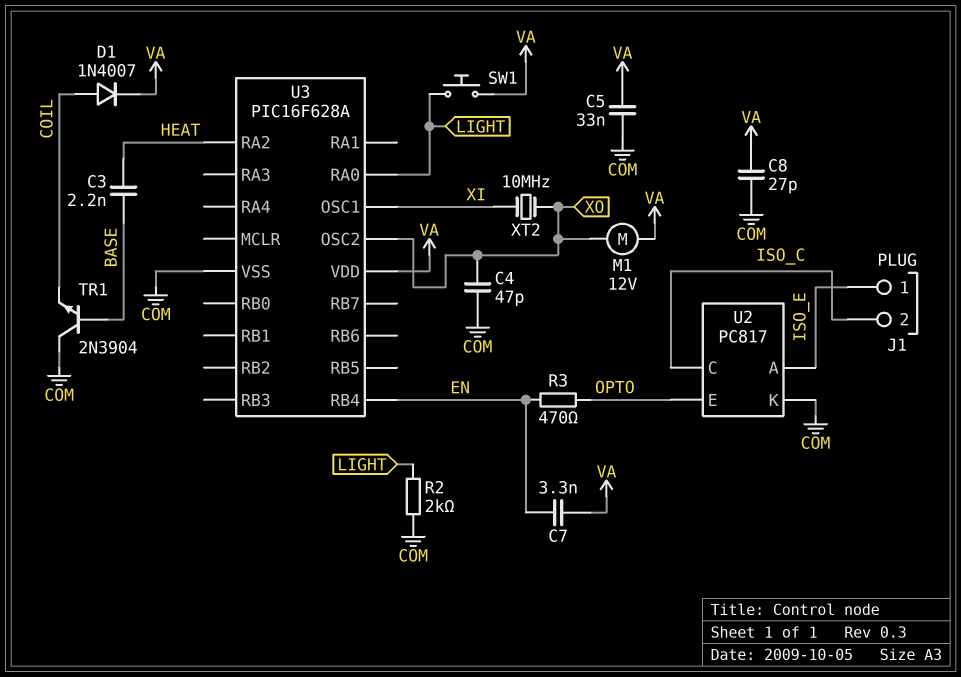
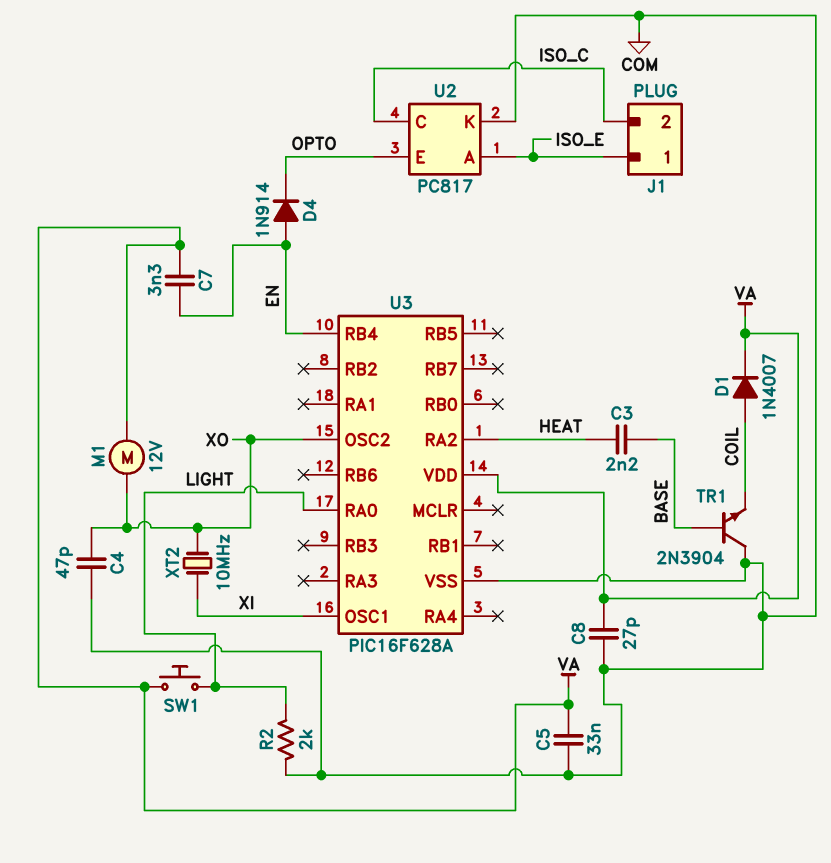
D4: none -> diode 1N914 (A EN, K OPTO)
R3: 470 (EN, OPTO) -> none

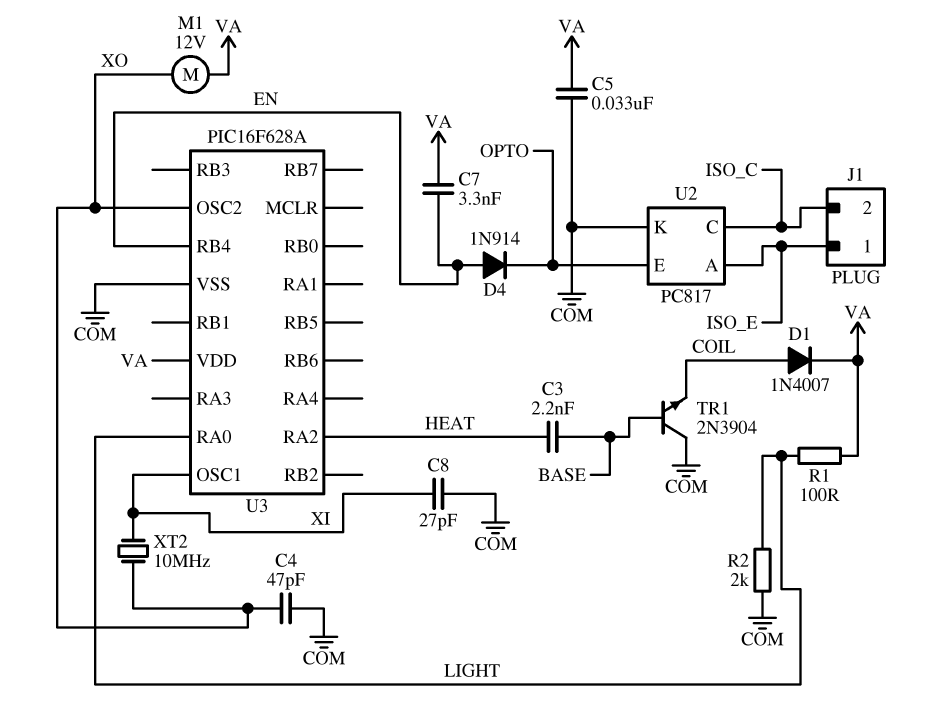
C8: 27pF (COM, VA) -> 27pF (COM, XI)
R1: none -> 100 (LIGHT, VA)
SW1: button (LIGHT, VA) -> none

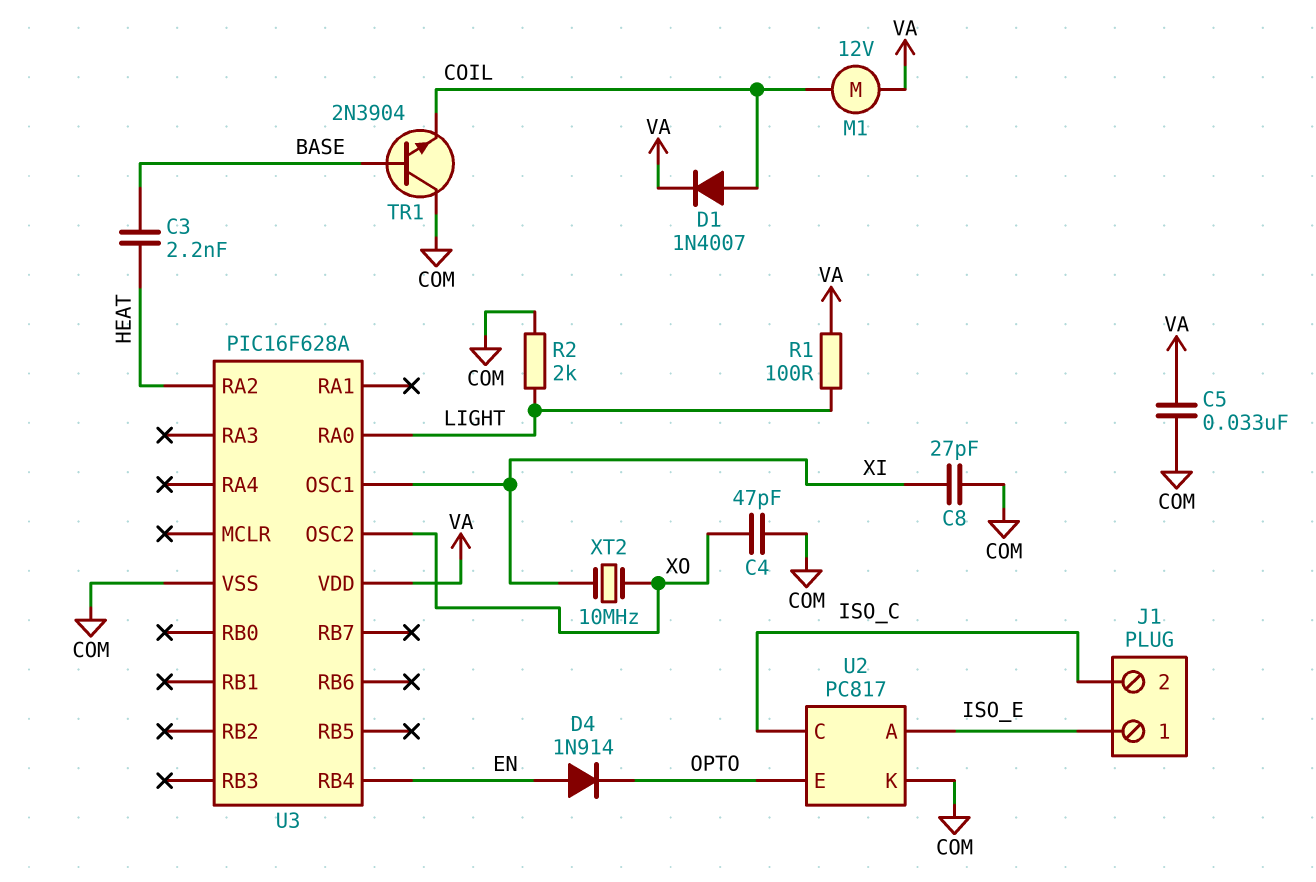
C7: 3.3nF (EN, VA) -> none
M1: motor 12V (VA, XO) -> motor 12V (COIL, VA)

